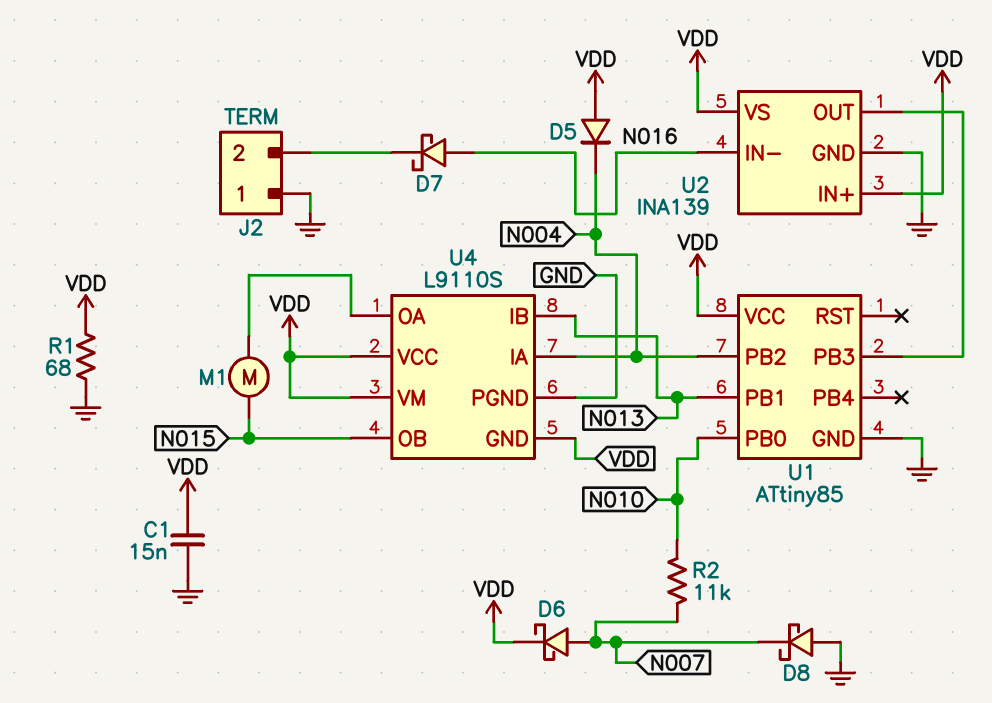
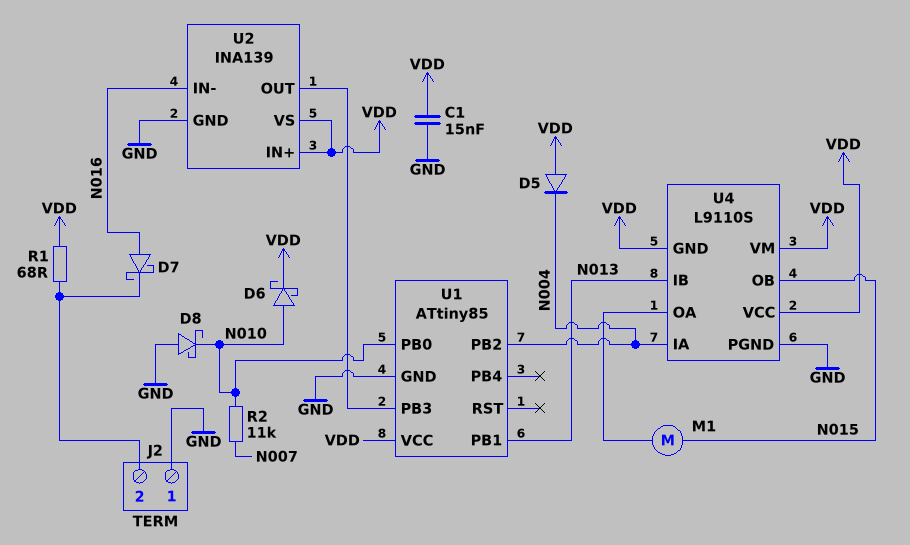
D6: schottky (A N007, K VDD) -> schottky (A N010, K VDD)
D8: schottky (A GND, K N007) -> schottky (A GND, K N010)
R1: 68 (GND, VDD) -> 68 (J2/2, VDD)

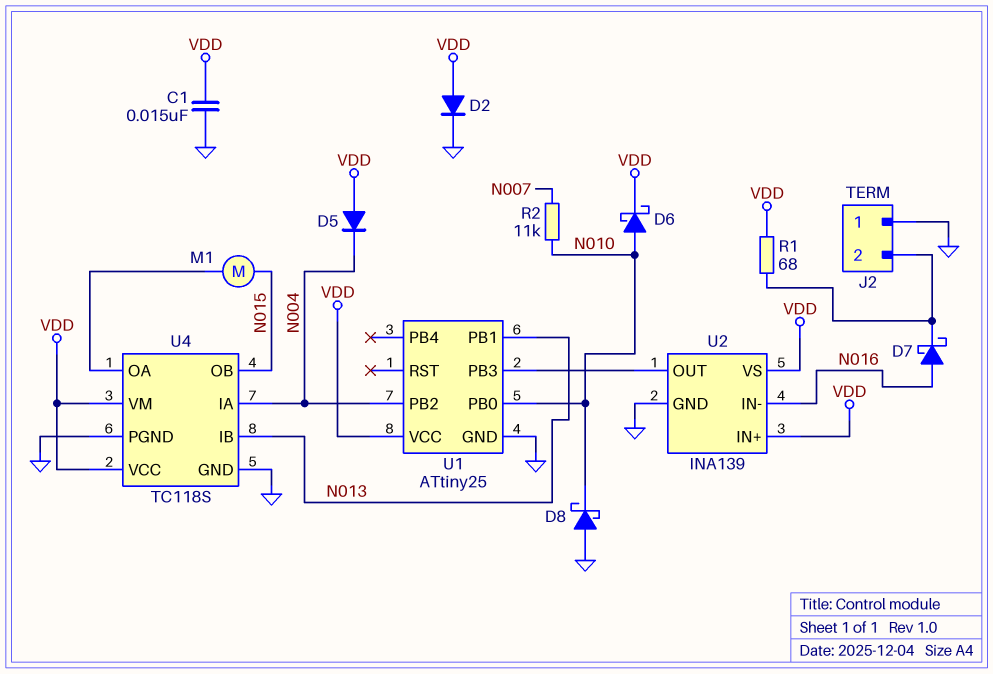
D2: none -> diode (A VDD, K GND)
U1: ATtiny85 -> ATtiny25
U4: L9110S -> TC118S
U4 pin GND: VDD -> GND

